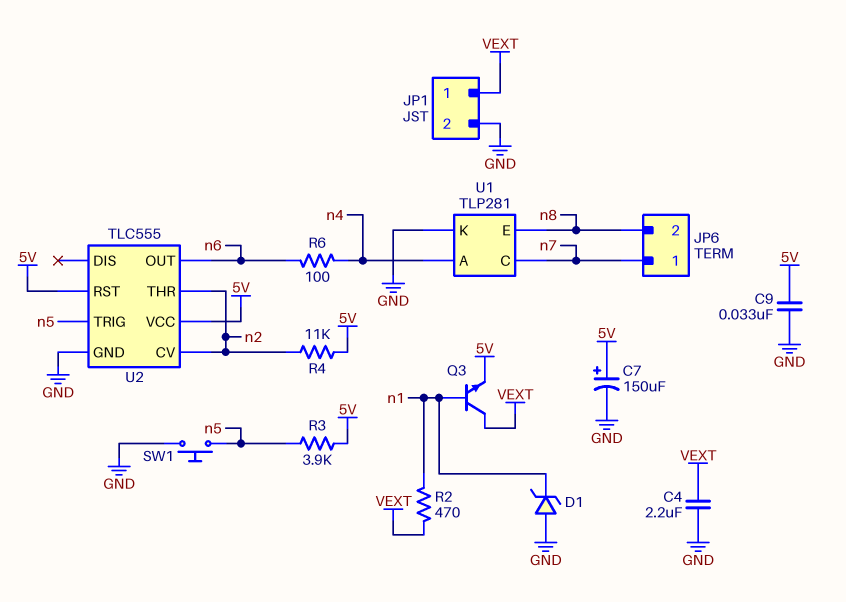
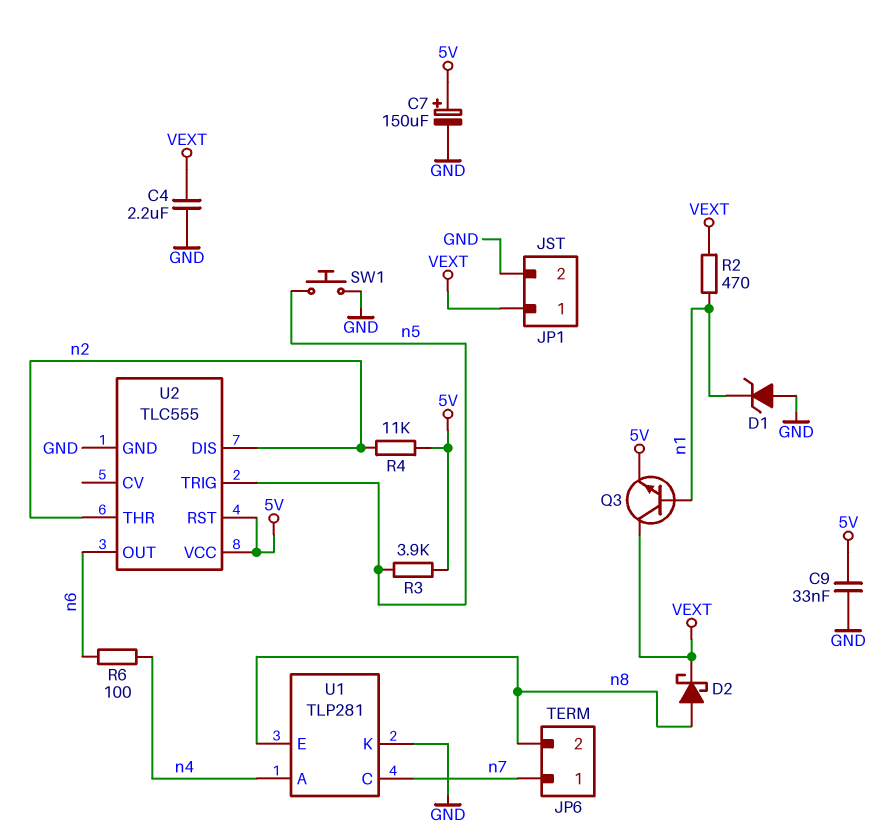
D2: none -> schottky (A n8, K VEXT)
U2 pin CV: n2 -> none
U2 pin DIS: none -> n2

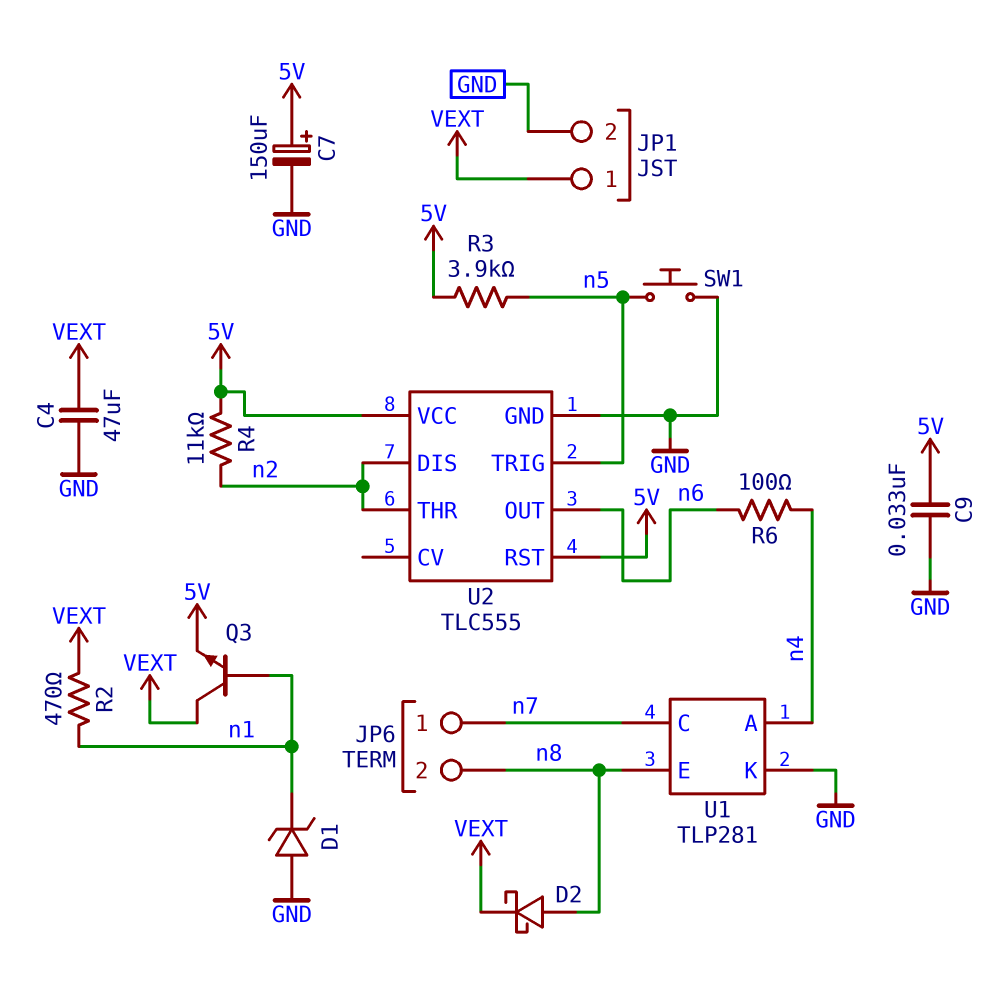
C4: 2.2uF (GND, VEXT) -> 47uF (GND, VEXT)

